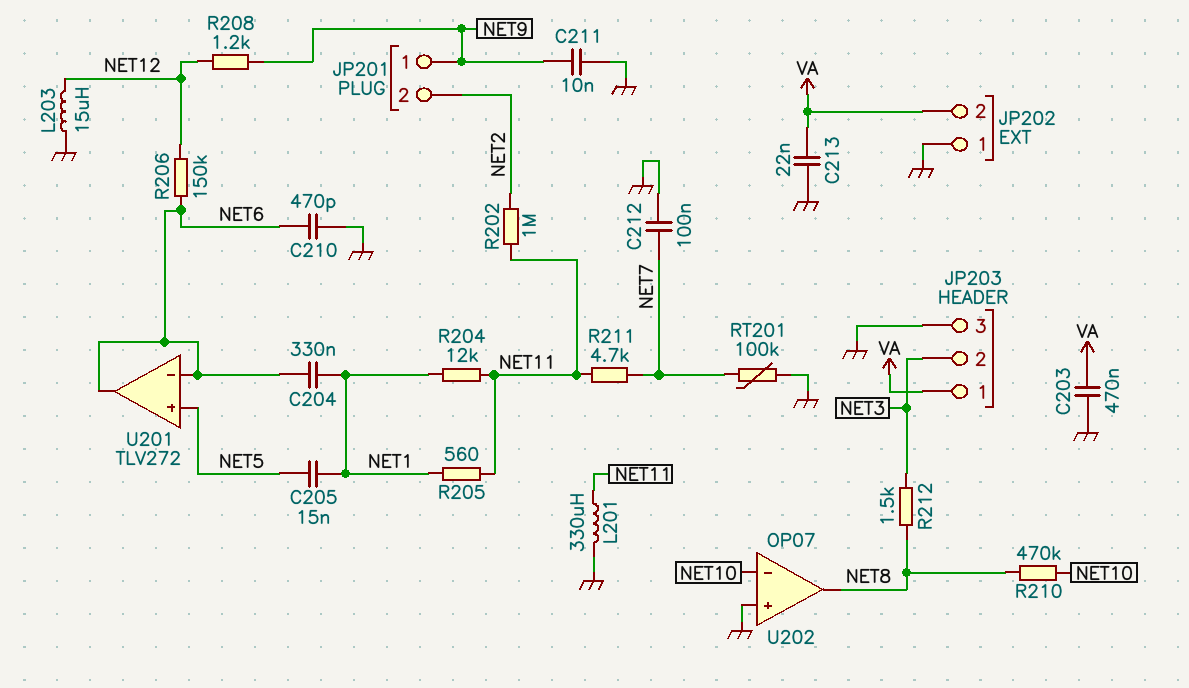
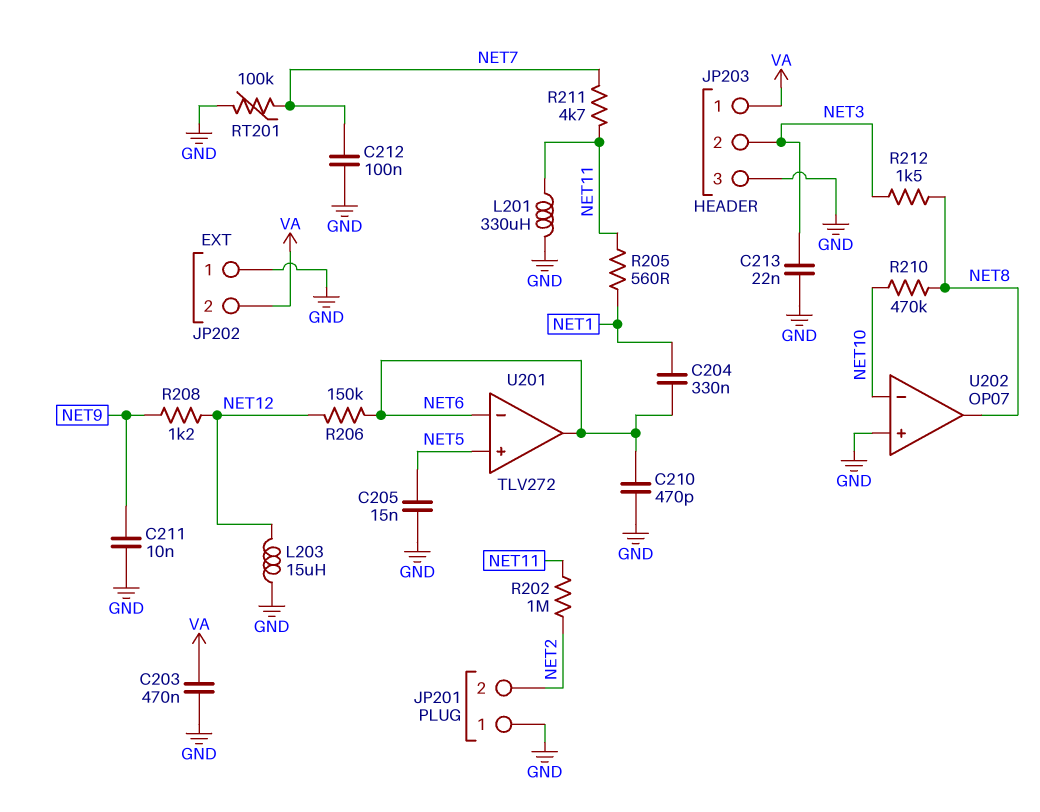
C205: 15nF (NET1, NET5) -> 15nF (GND, NET5)
C213: 22nF (GND, VA) -> 22nF (GND, NET3)
JP201 pin 1: NET9 -> GND
R204: 12k (NET1, NET11) -> none

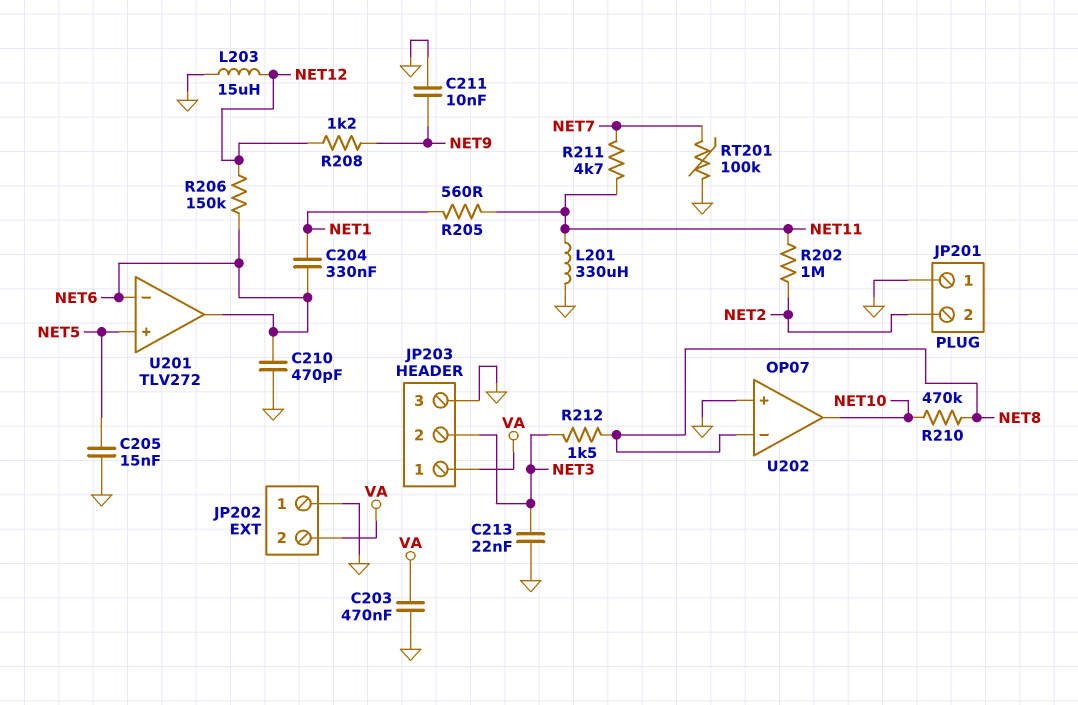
C212: 100nF (GND, NET7) -> none
U202 pin in-: NET10 -> NET8
U202 pin out: NET8 -> NET10

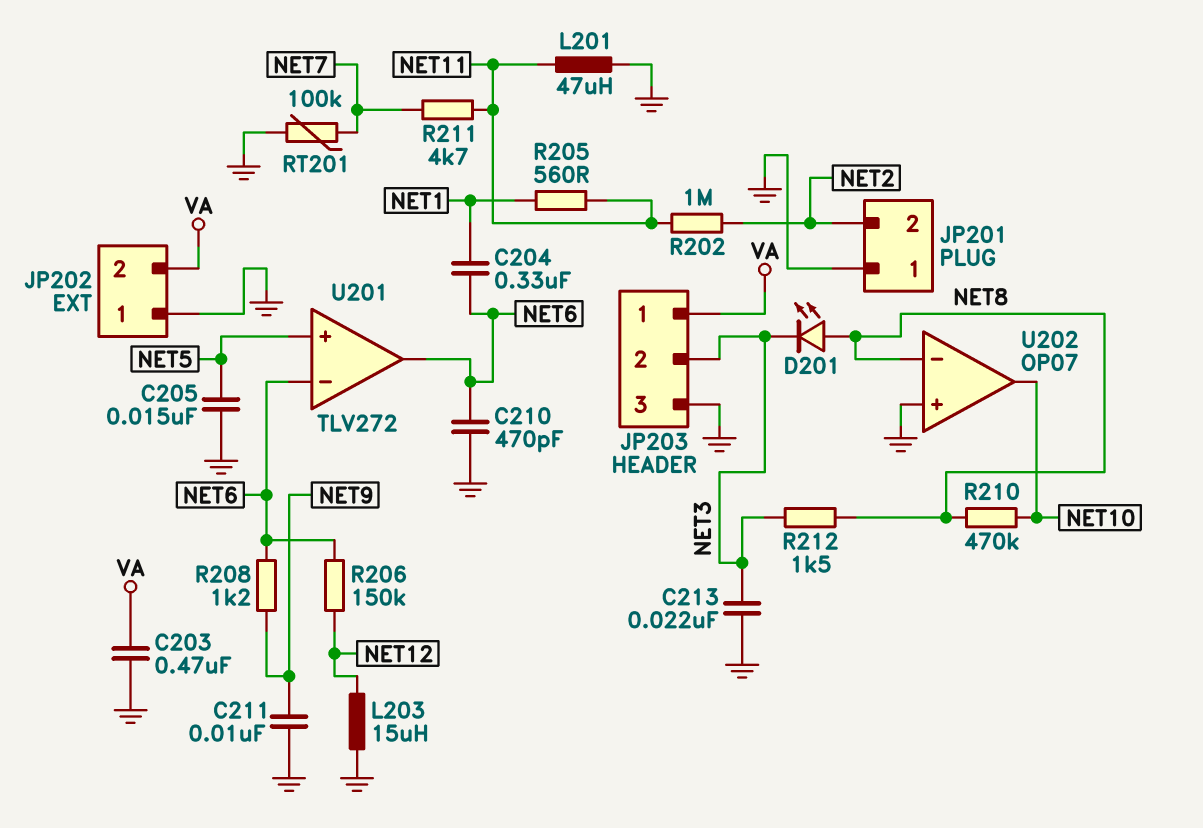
D201: none -> LED (A NET8, K NET3)
L201: 330uH (GND, NET11) -> 47uH (GND, NET11)
R208: 1.2k (NET9, NET12) -> 1.2k (NET6, NET9)

